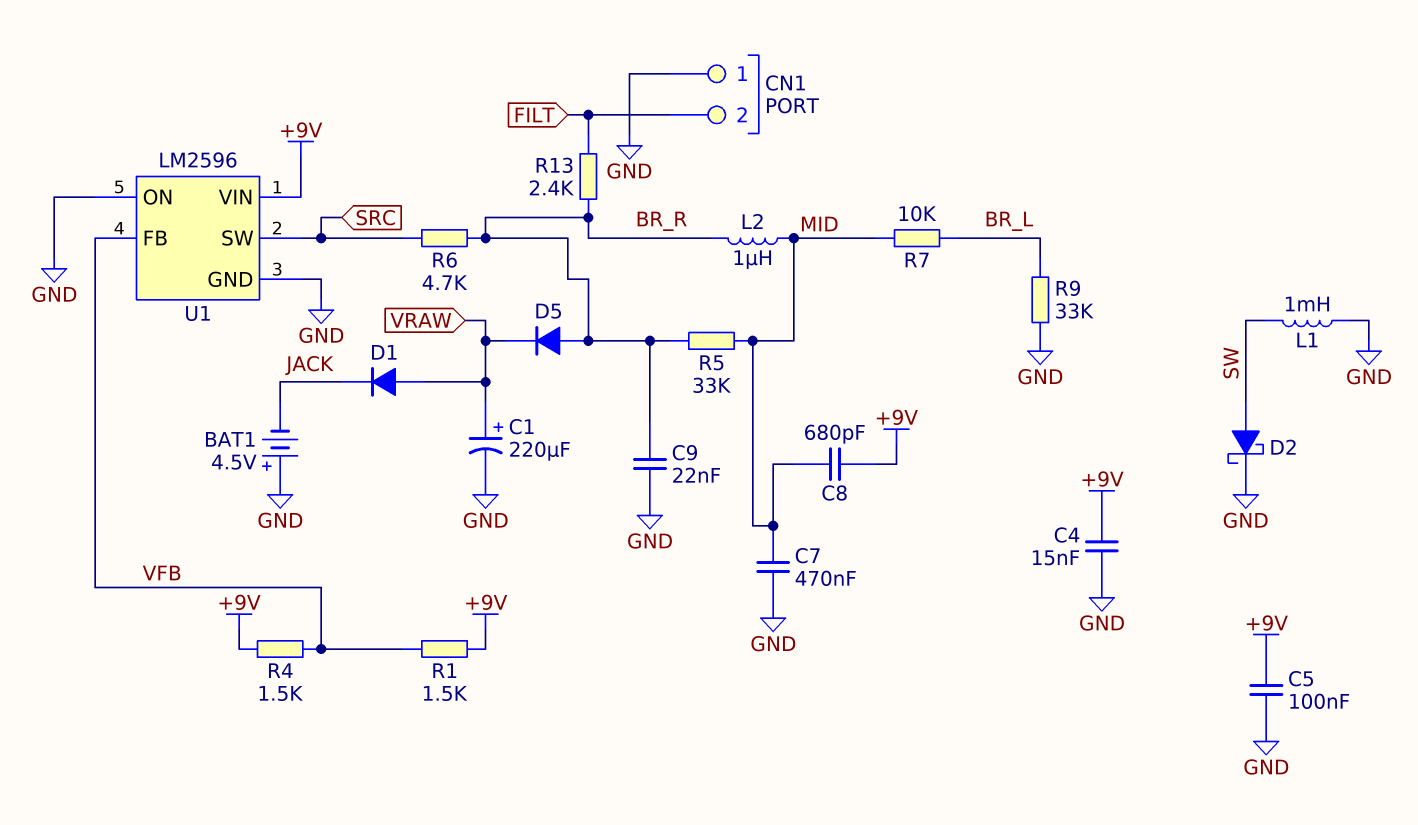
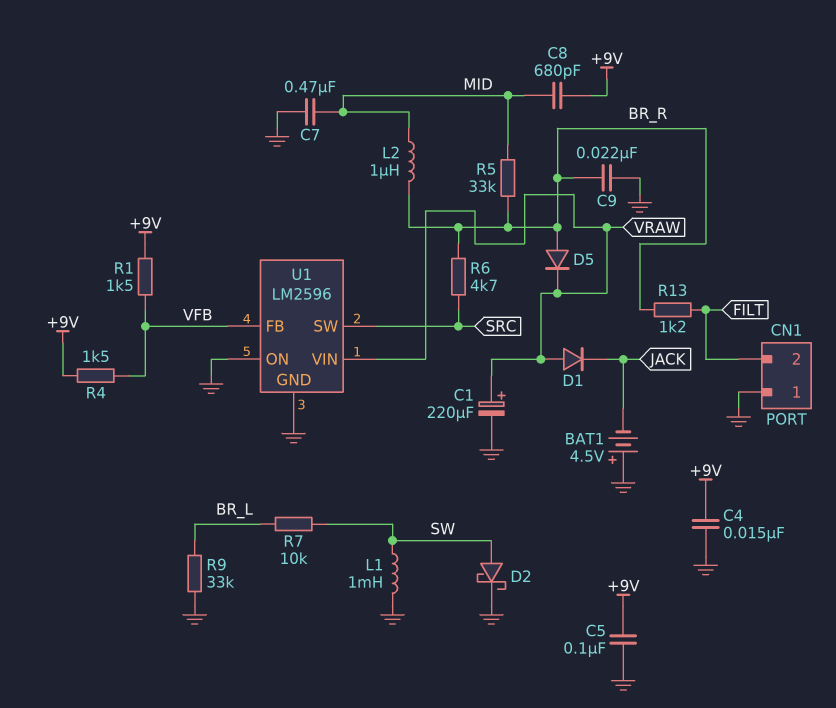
R7: 10k (BR_L, MID) -> 10k (BR_L, SW)
R13: 2.4k (BR_R, FILT) -> 1.2k (BR_R, FILT)
U1 pin VIN: +9V -> VRAW

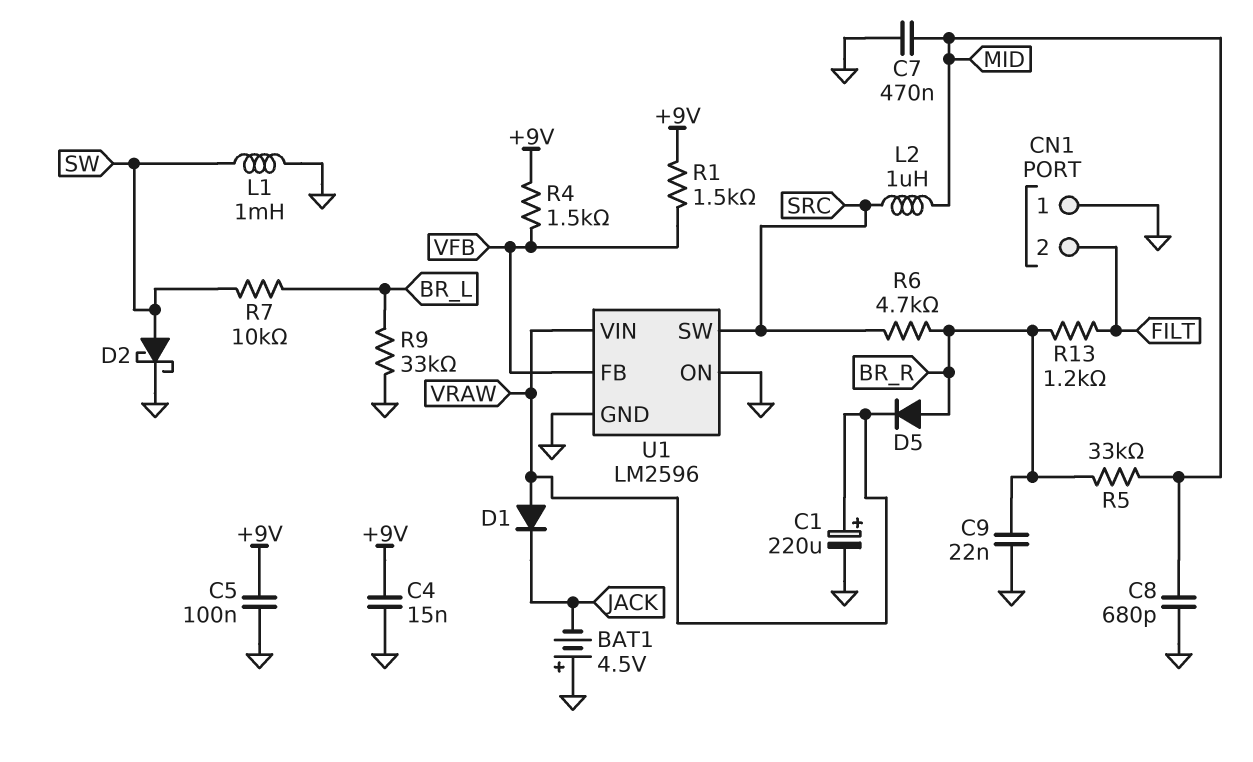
C8: 680pF (+9V, MID) -> 680pF (GND, MID)
L2: 1uH (BR_R, MID) -> 1uH (MID, SRC)

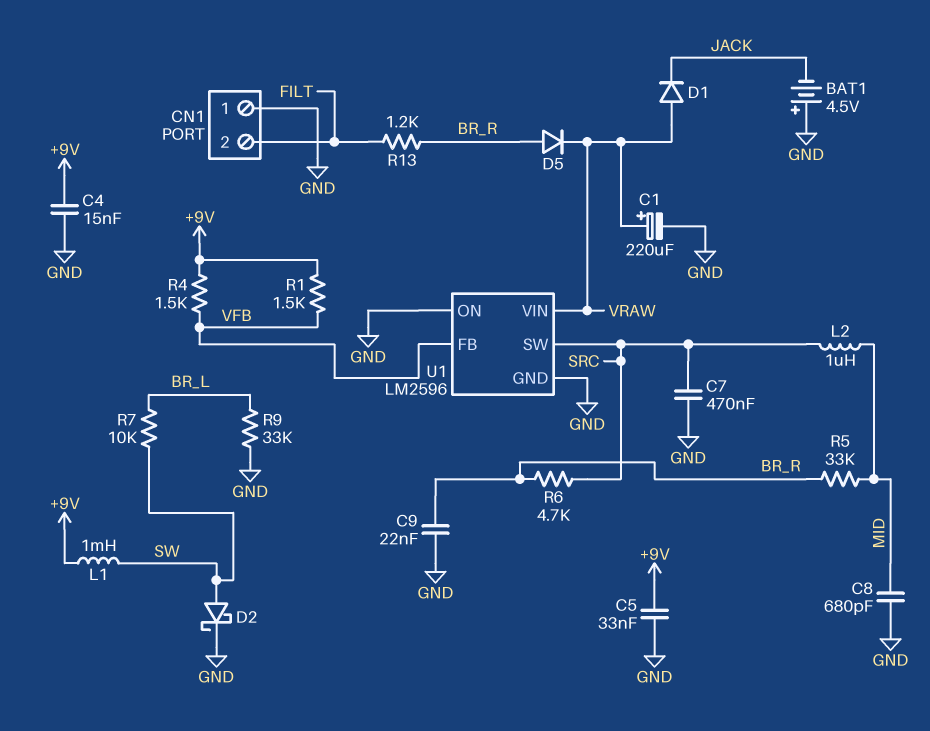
C5: 100nF (+9V, GND) -> 33nF (+9V, GND)
C7: 470nF (GND, MID) -> 470nF (GND, SRC)
L1: 1mH (GND, SW) -> 1mH (+9V, SW)

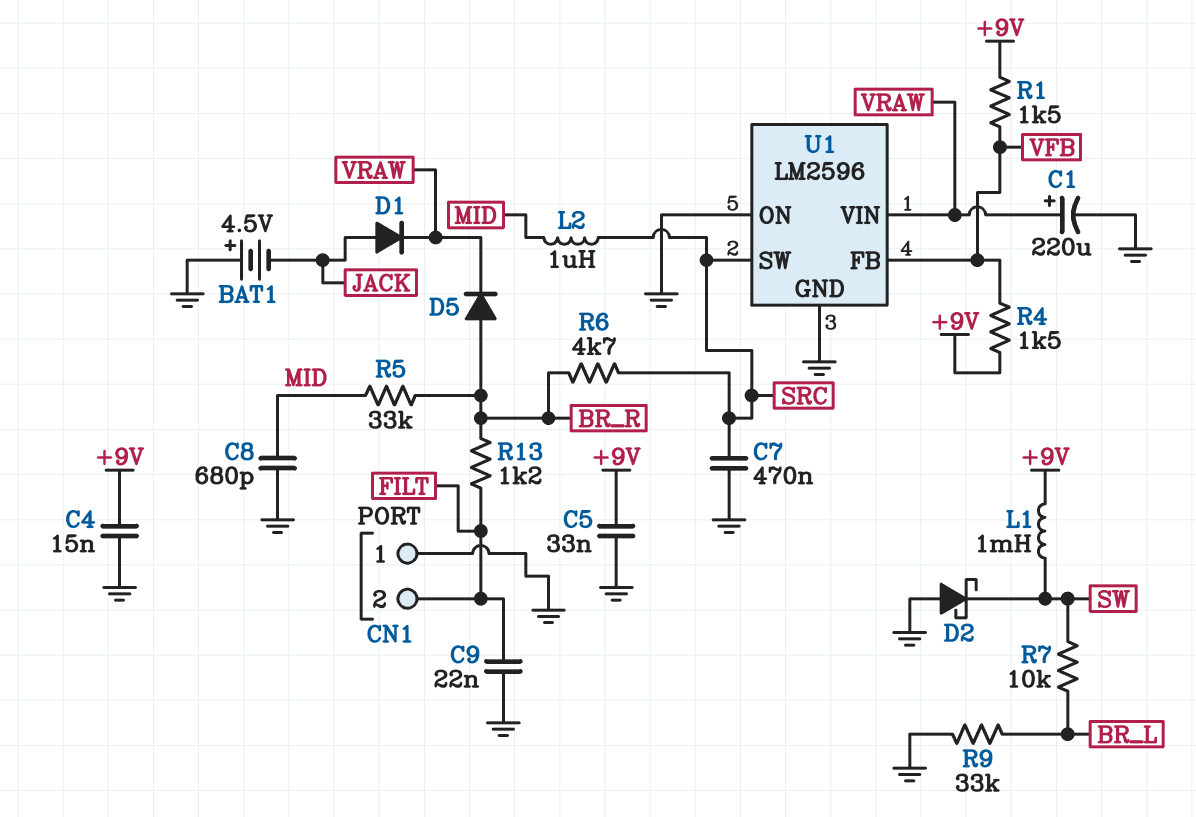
C9: 22nF (BR_R, GND) -> 22nF (FILT, GND)
D1: diode (A VRAW, K JACK) -> diode (A JACK, K VRAW)
D2: schottky (A SW, K GND) -> schottky (A GND, K SW)

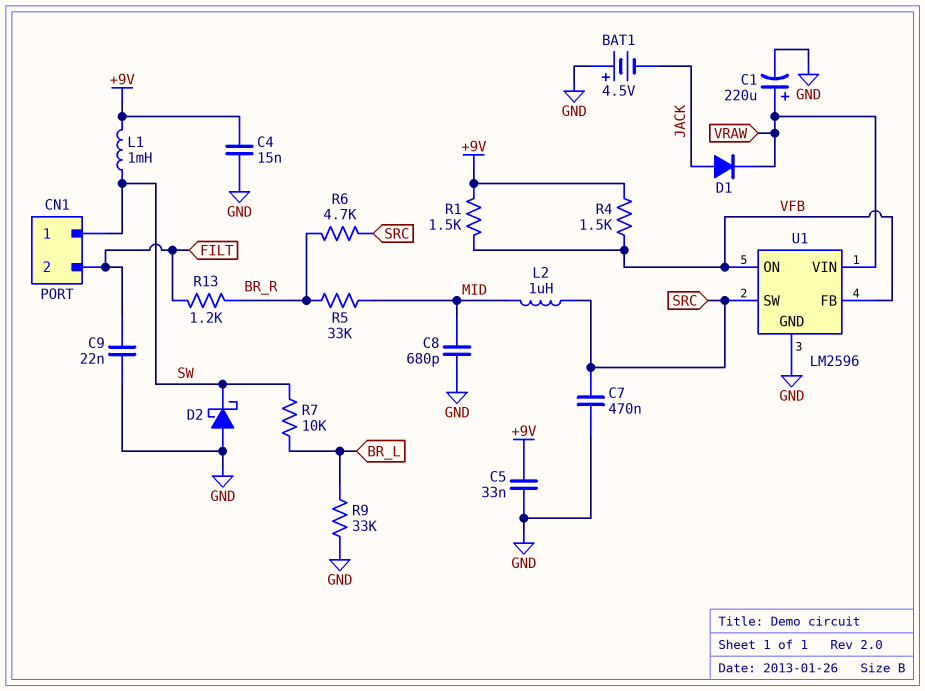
CN1 pin 1: GND -> SW
D5: diode (A BR_R, K VRAW) -> none
U1 pin ON: GND -> VFB

